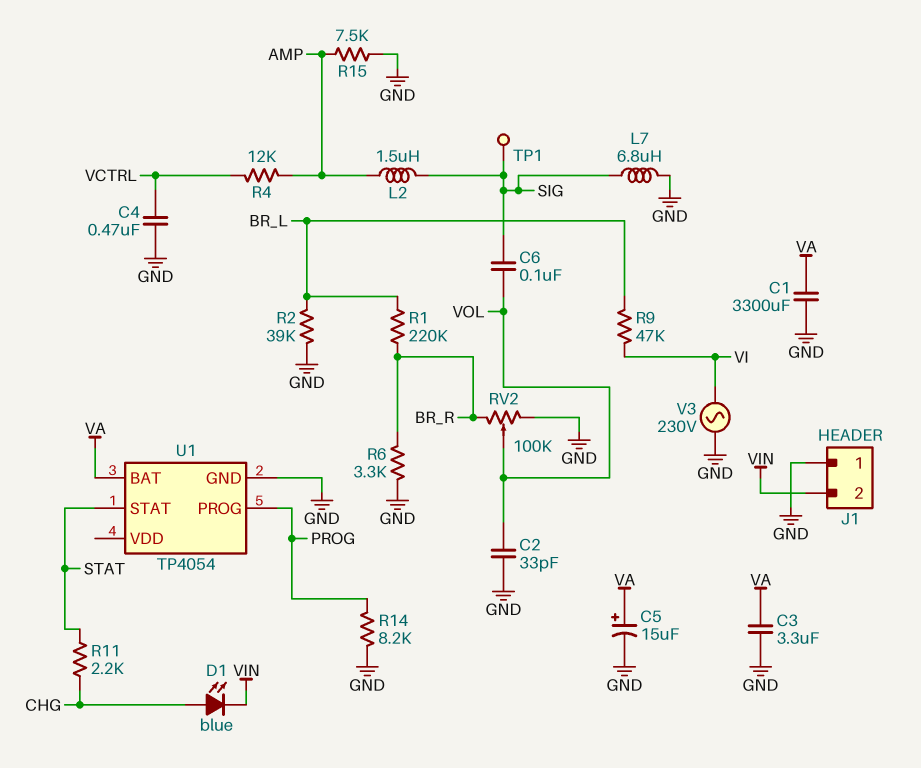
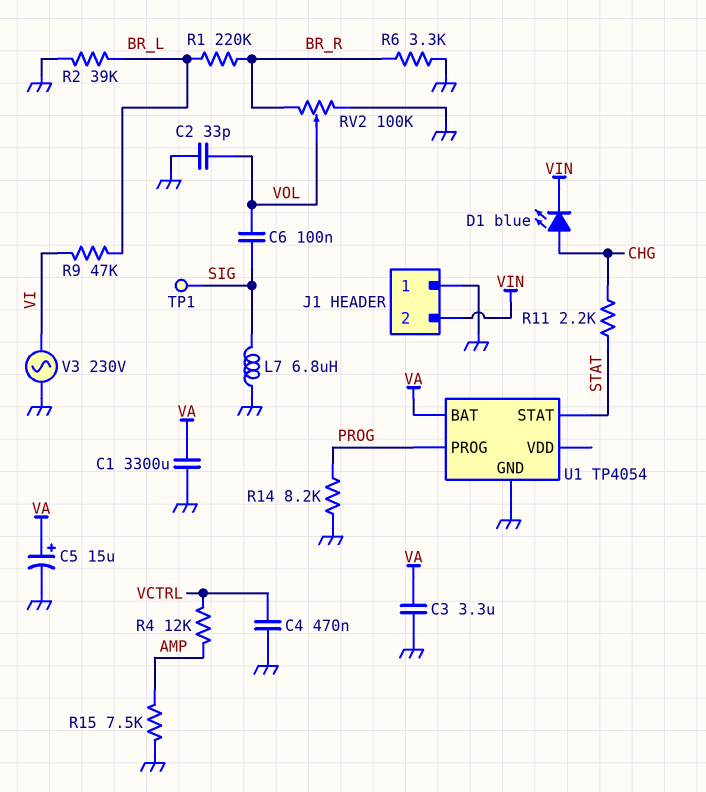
L2: 1.5uH (AMP, SIG) -> none

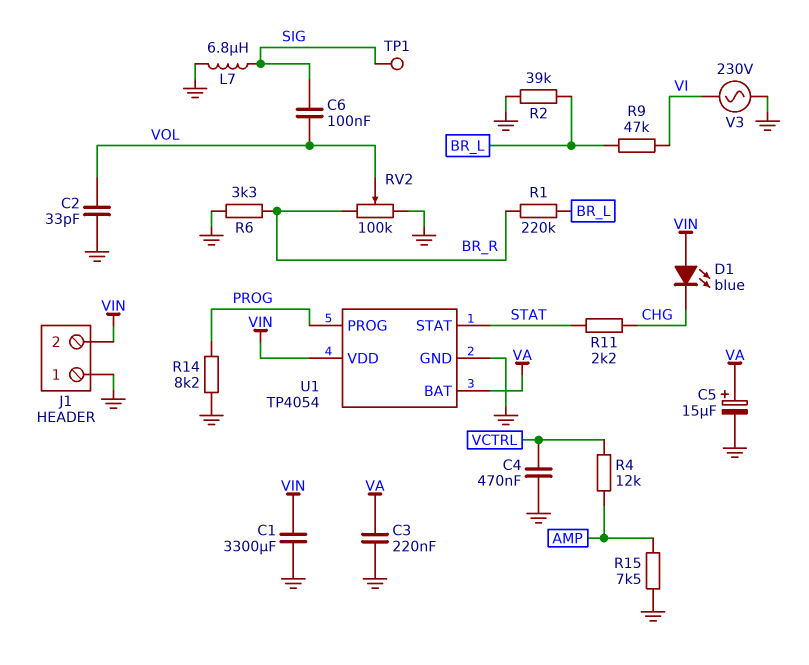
C1: 3300uF (GND, VA) -> 3300uF (GND, VIN)
C3: 3.3uF (GND, VA) -> 220nF (GND, VA)
D1: LED blue (A CHG, K VIN) -> LED blue (A VIN, K CHG)
U1 pin VDD: none -> VIN

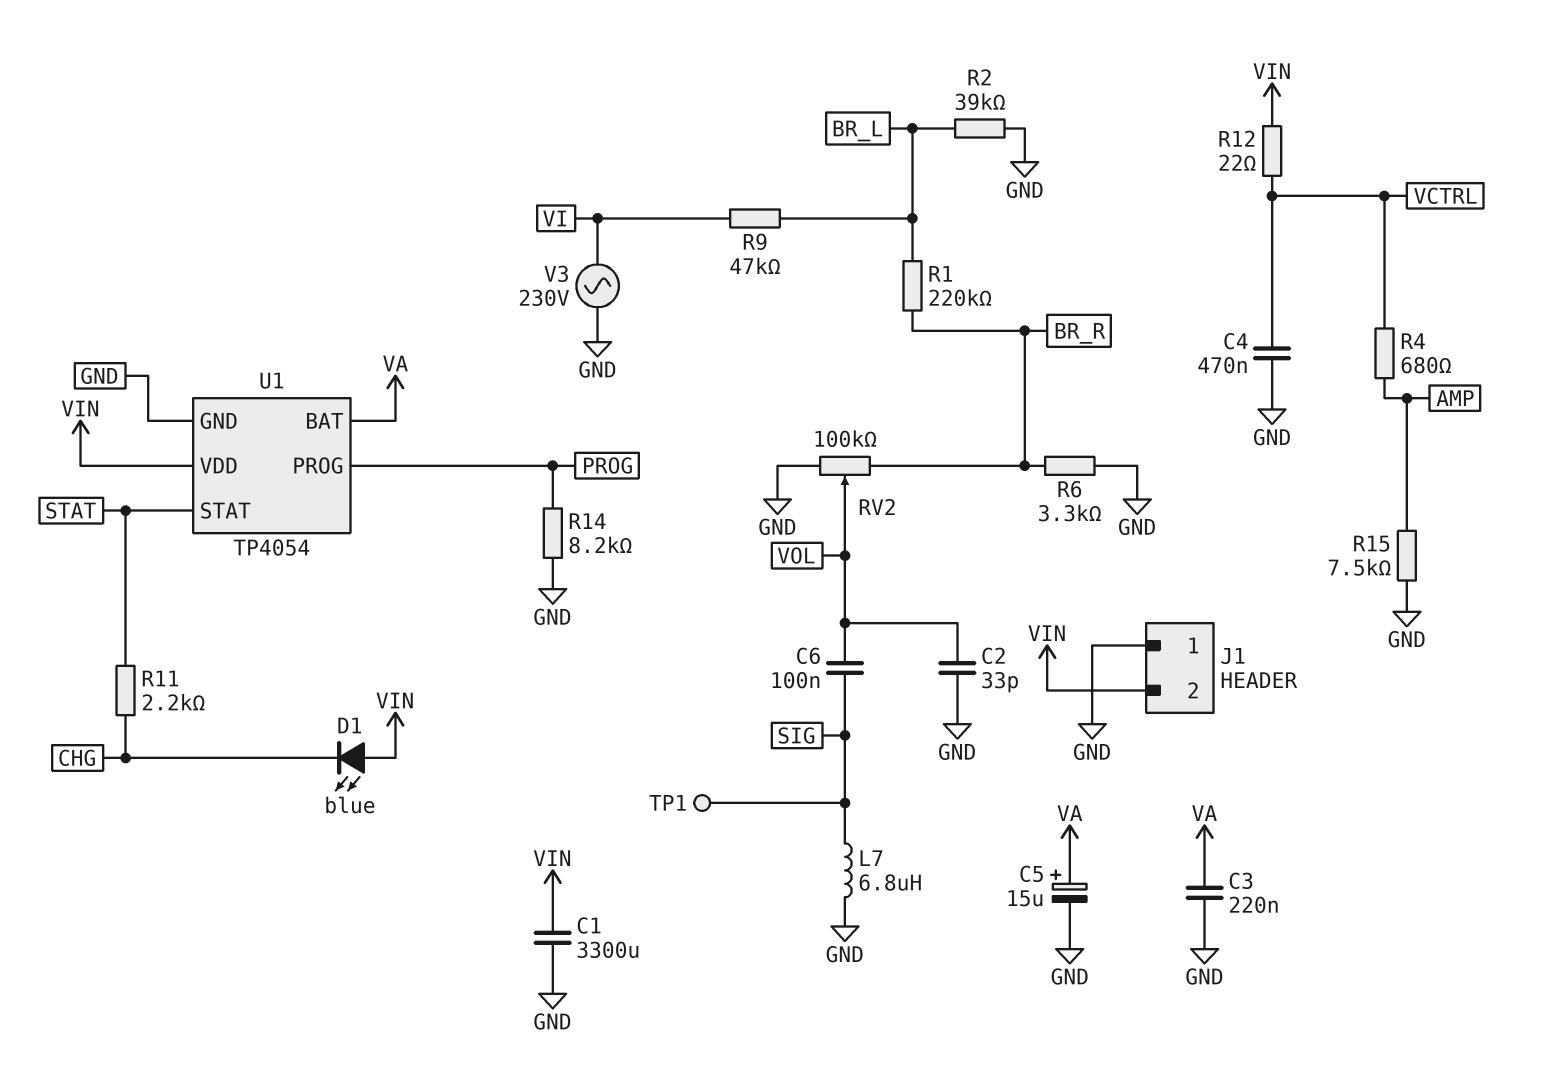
R4: 12k (AMP, VCTRL) -> 680 (AMP, VCTRL)
R12: none -> 22 (VCTRL, VIN)

